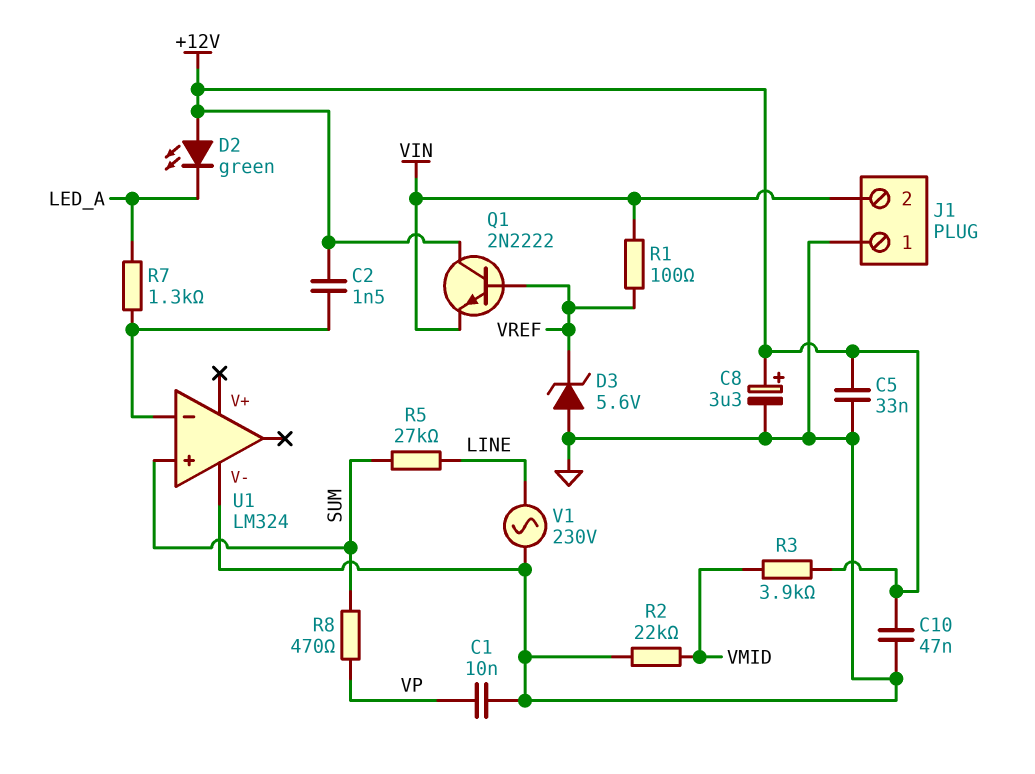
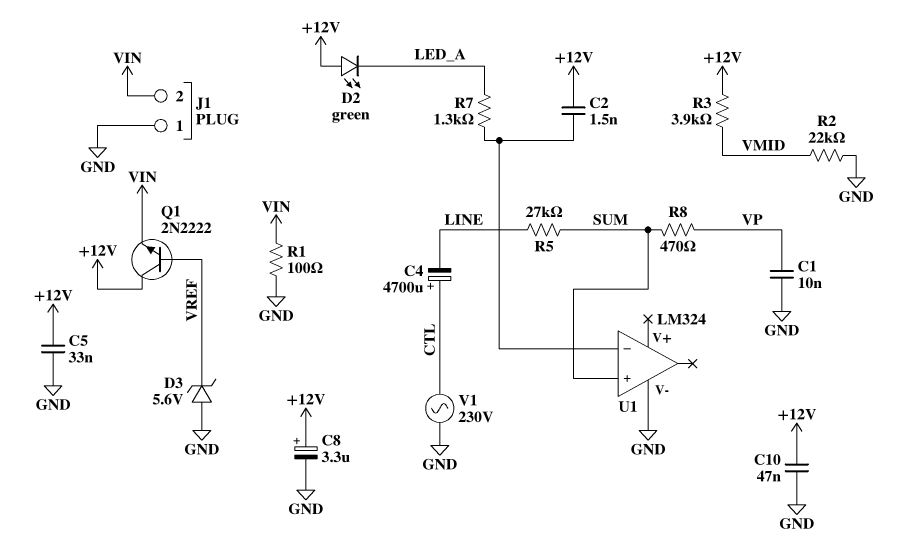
C4: none -> 4700uF (plus CTL, minus LINE)
R1: 100 (VIN, VREF) -> 100 (GND, VIN)
V1: AC 230V (GND, LINE) -> AC 230V (CTL, GND)

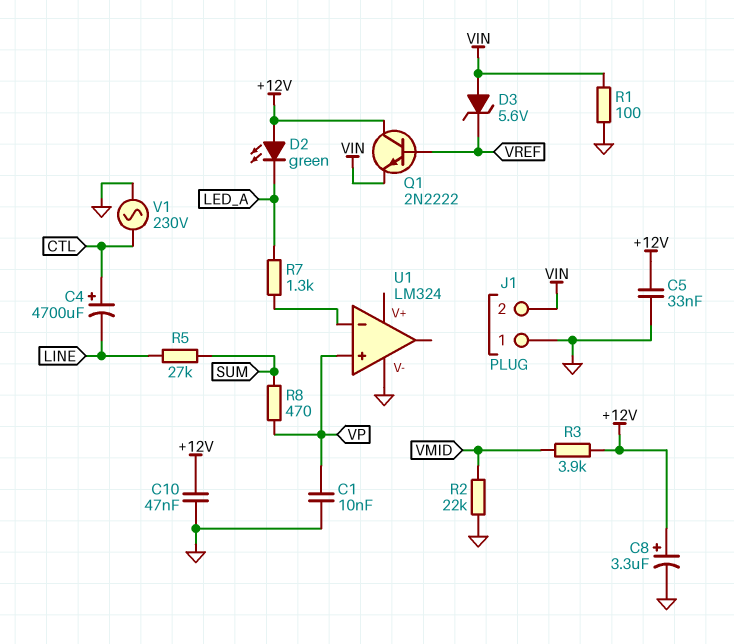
C2: 1.5nF (+12V, U1/in-) -> none
D3: zener 5.6V (A GND, K VREF) -> zener 5.6V (A VIN, K VREF)
U1 pin in+: SUM -> VP

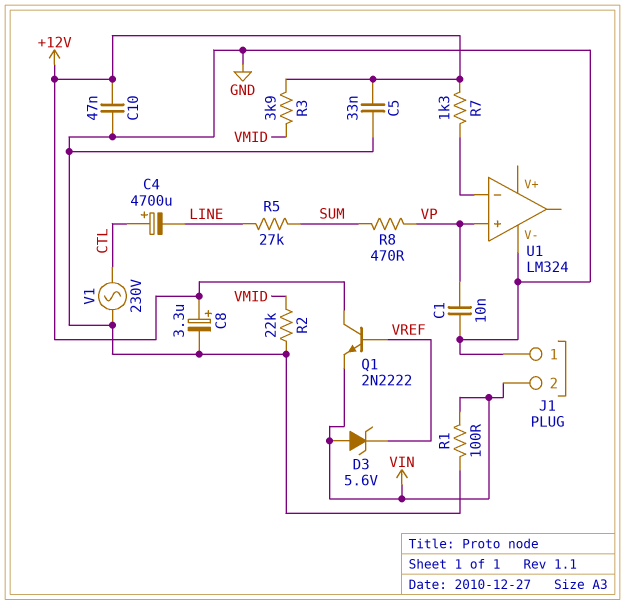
D2: LED green (A +12V, K LED_A) -> none
R7: 1.3k (LED_A, U1/in-) -> 1.3k (+12V, U1/in-)

